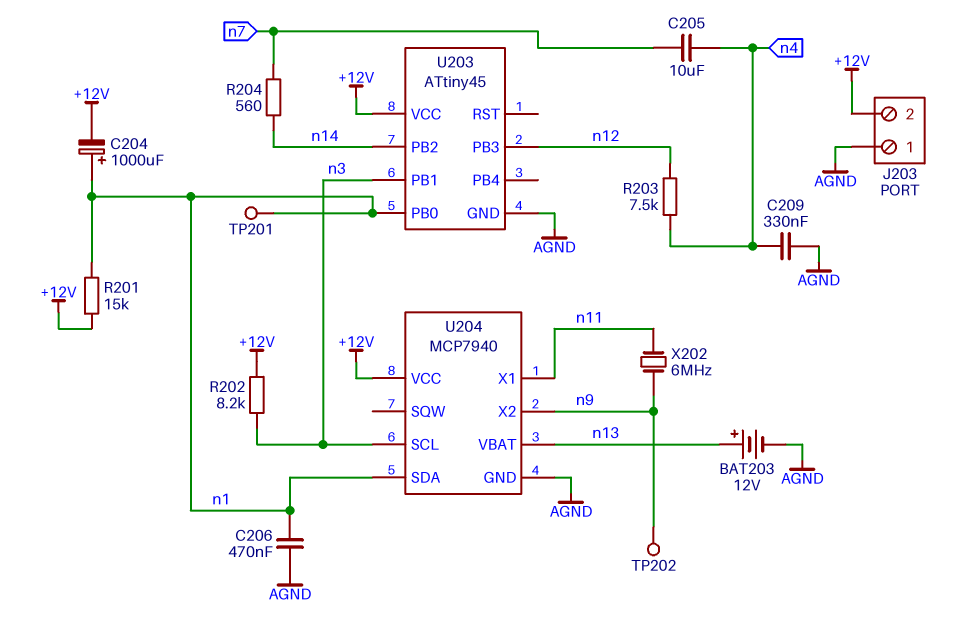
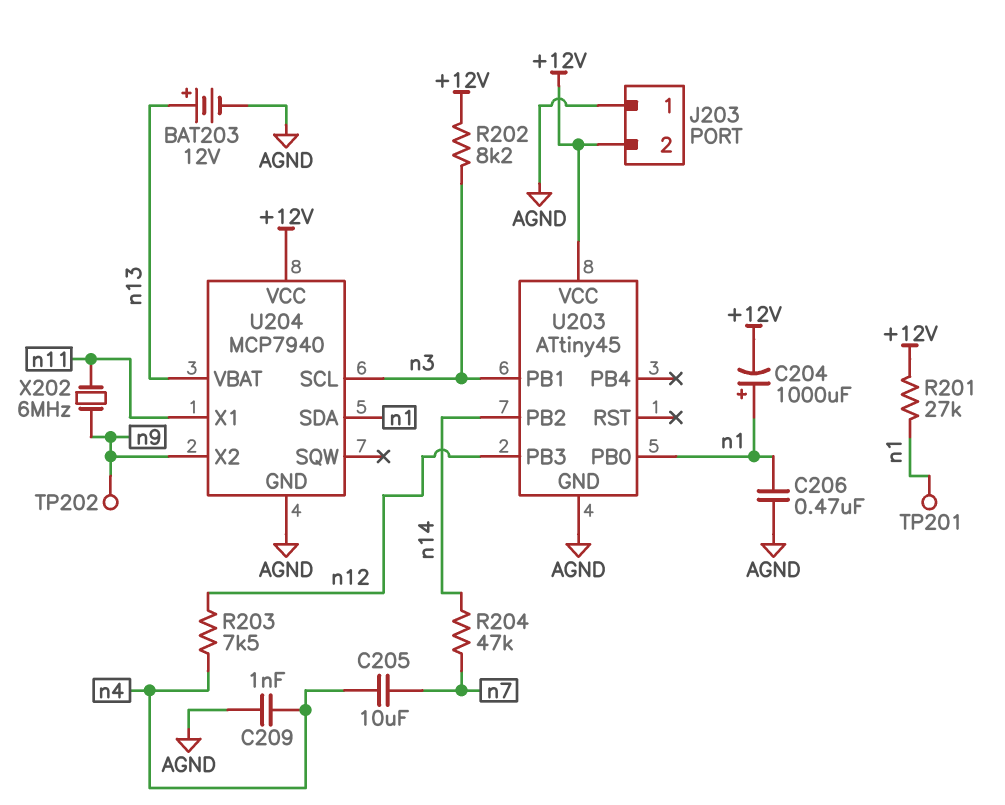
C209: 330nF (AGND, n4) -> 1nF (AGND, n4)
R201: 15k (+12V, n1) -> 27k (+12V, n1)
R204: 560 (n7, n14) -> 47k (n7, n14)

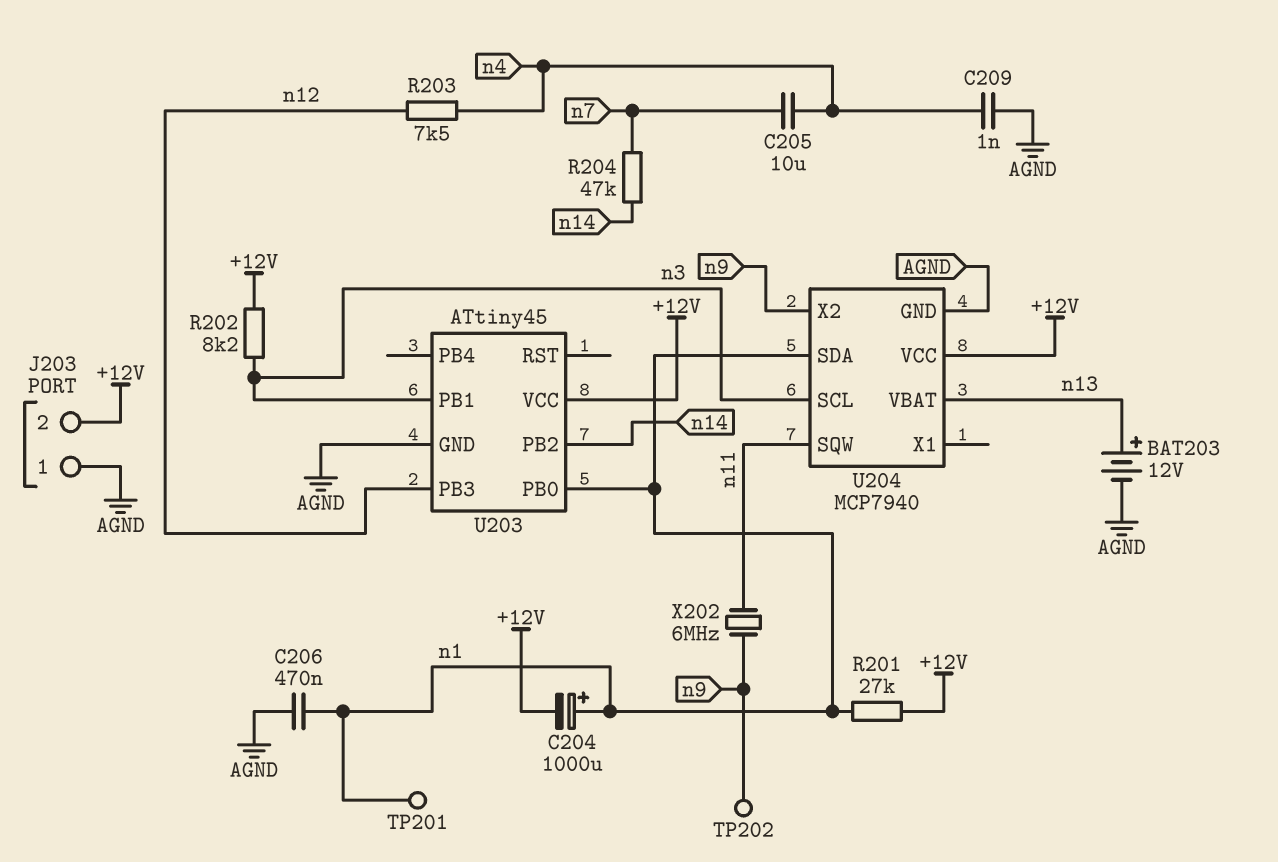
U204 pin SQW: none -> n11
U204 pin X1: n11 -> none

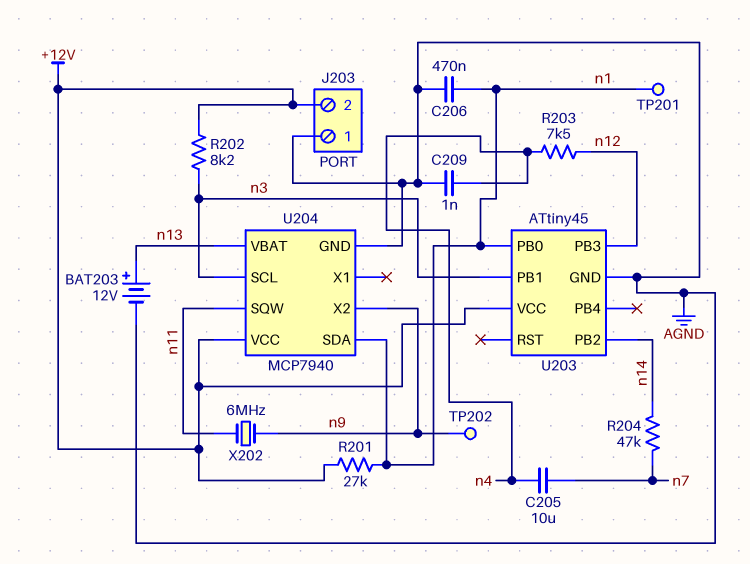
C204: 1000uF (plus n1, minus +12V) -> none

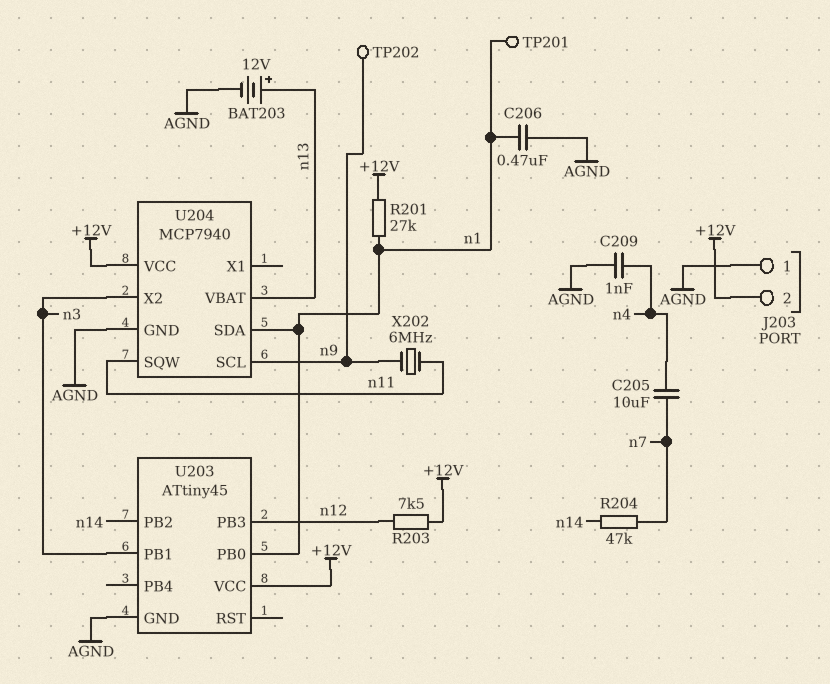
R202: 8.2k (+12V, n3) -> none
R203: 7.5k (n4, n12) -> 7.5k (+12V, n12)
U204 pin SCL: n3 -> n9
U204 pin X2: n9 -> n3

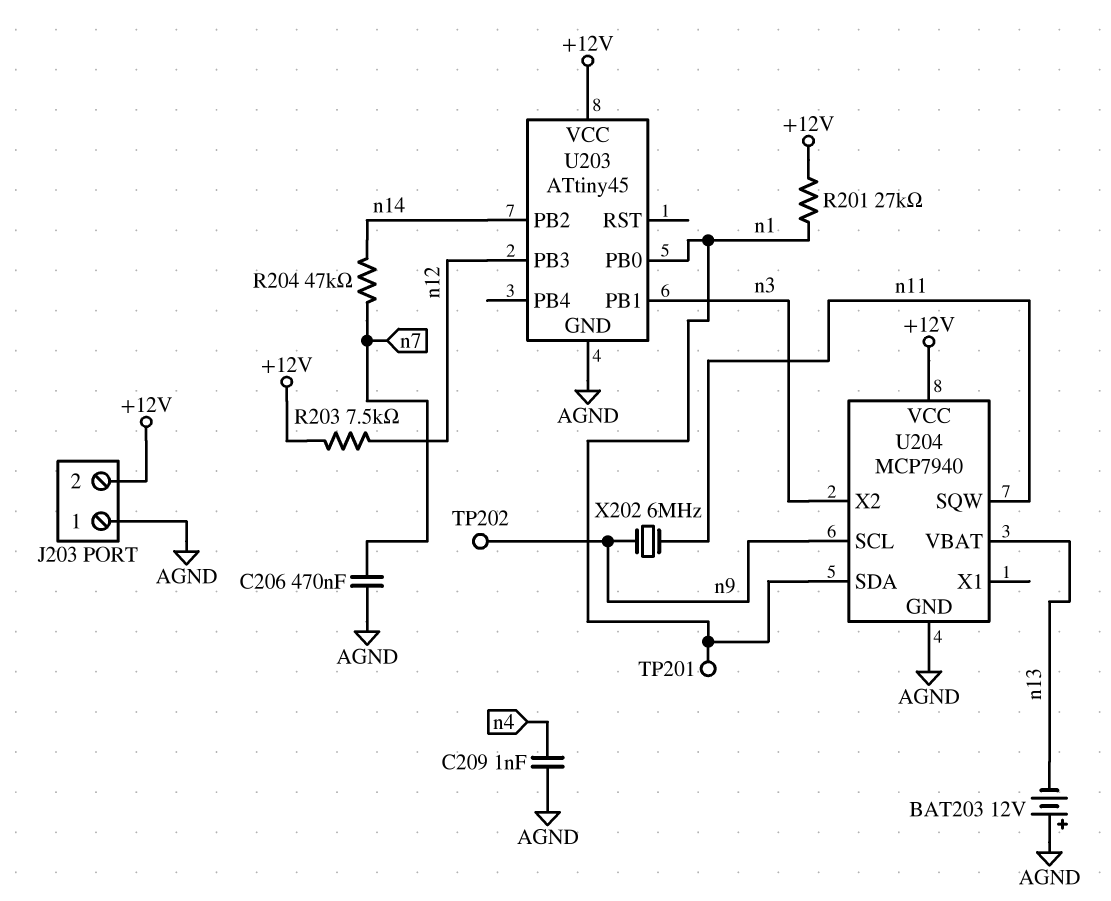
BAT203: 12V (plus n13, minus AGND) -> 12V (plus AGND, minus n13)
C205: 10uF (n4, n7) -> none
C206: 470nF (AGND, n1) -> 470nF (AGND, n7)

